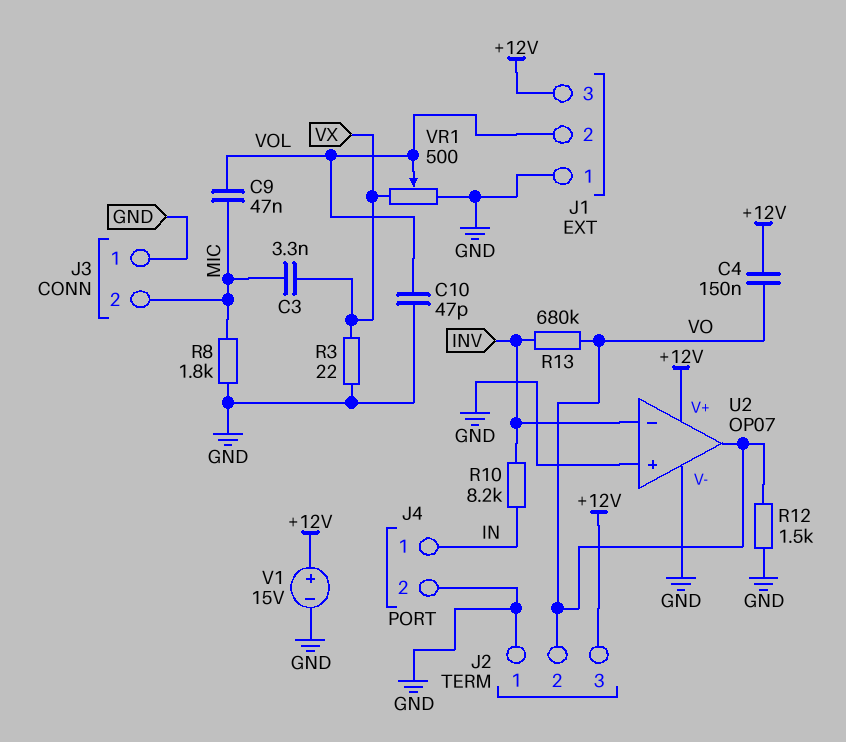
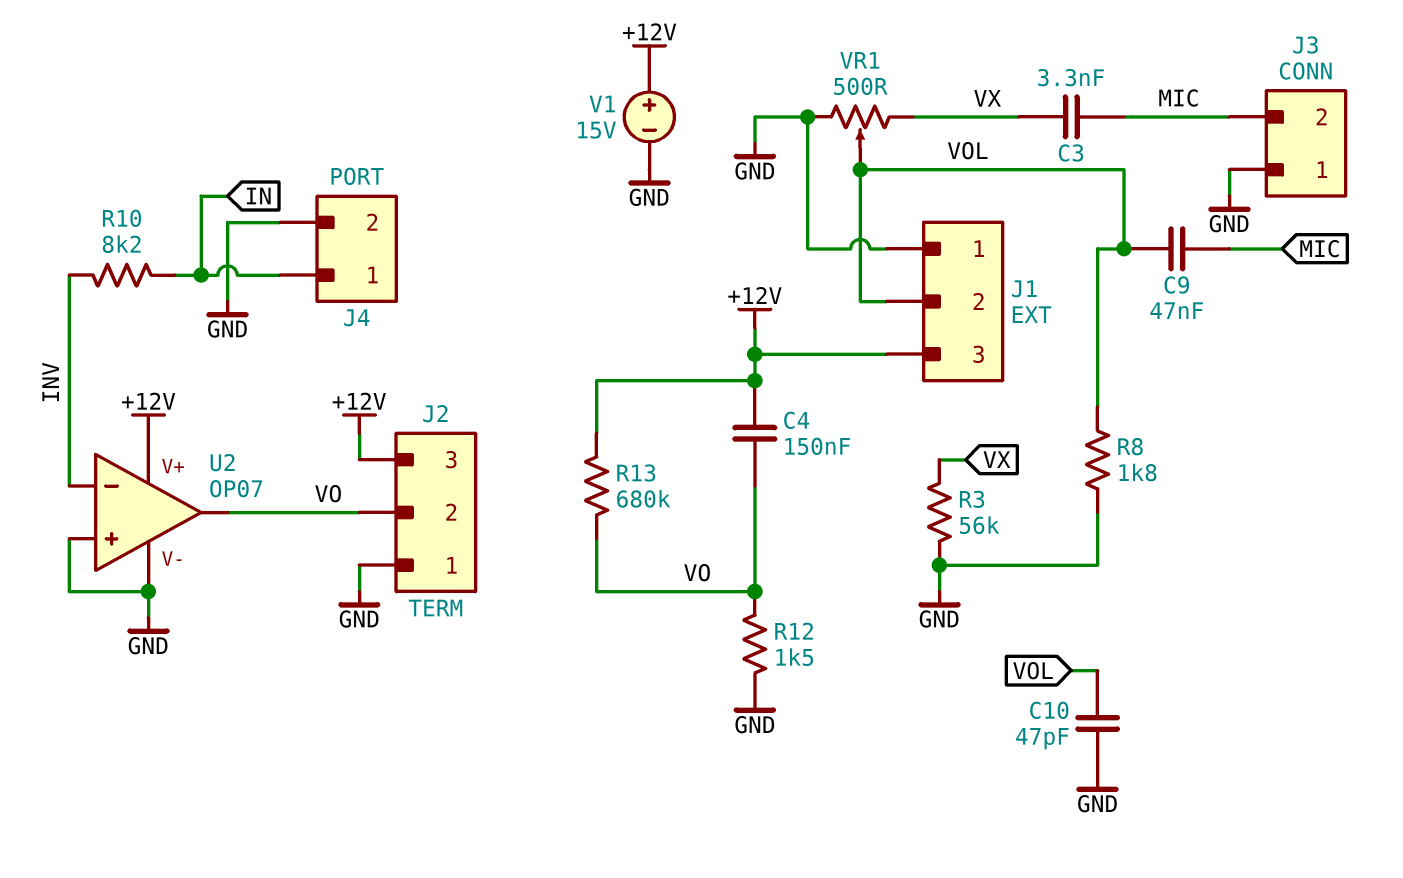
R3: 22 (GND, VX) -> 56k (GND, VX)
R8: 1.8k (GND, MIC) -> 1.8k (GND, VOL)
R13: 680k (INV, VO) -> 680k (+12V, VO)

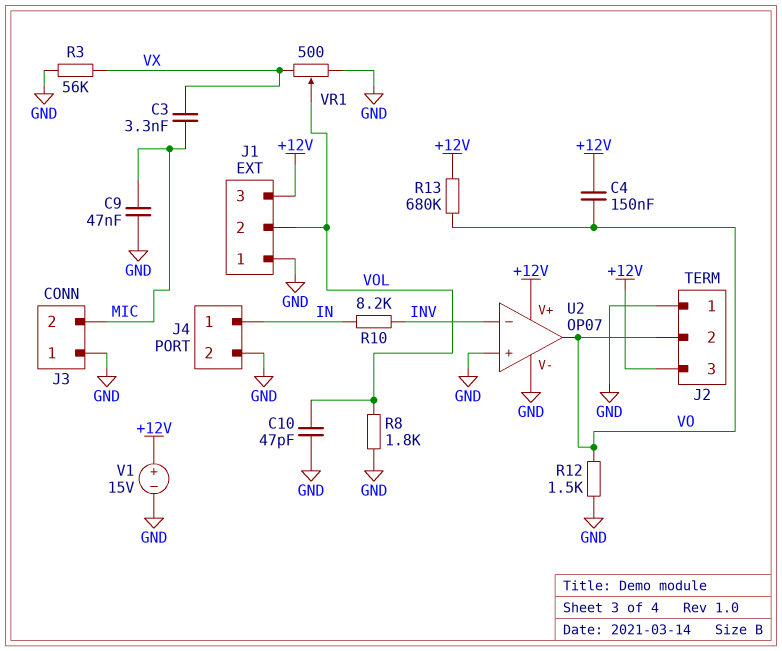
C9: 47nF (MIC, VOL) -> 47nF (GND, MIC)

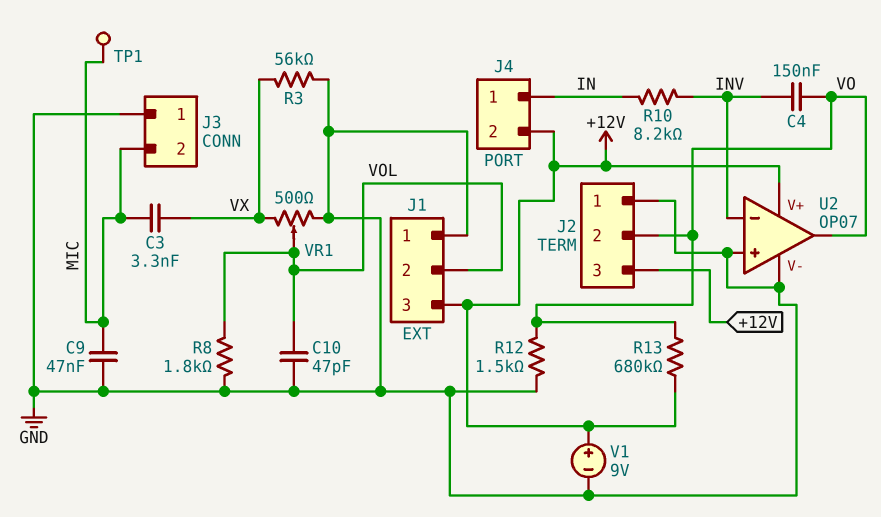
C4: 150nF (+12V, VO) -> 150nF (INV, VO)
J4 pin 2: GND -> +12V
TP1: none -> test point (MIC)
V1: 15V (plus +12V, minus GND) -> 9V (plus +12V, minus GND)

